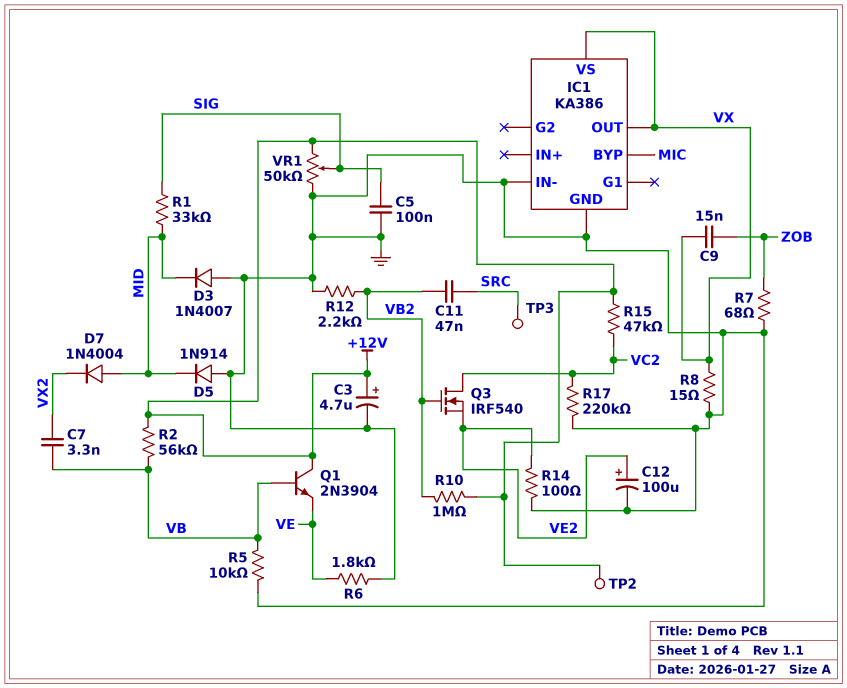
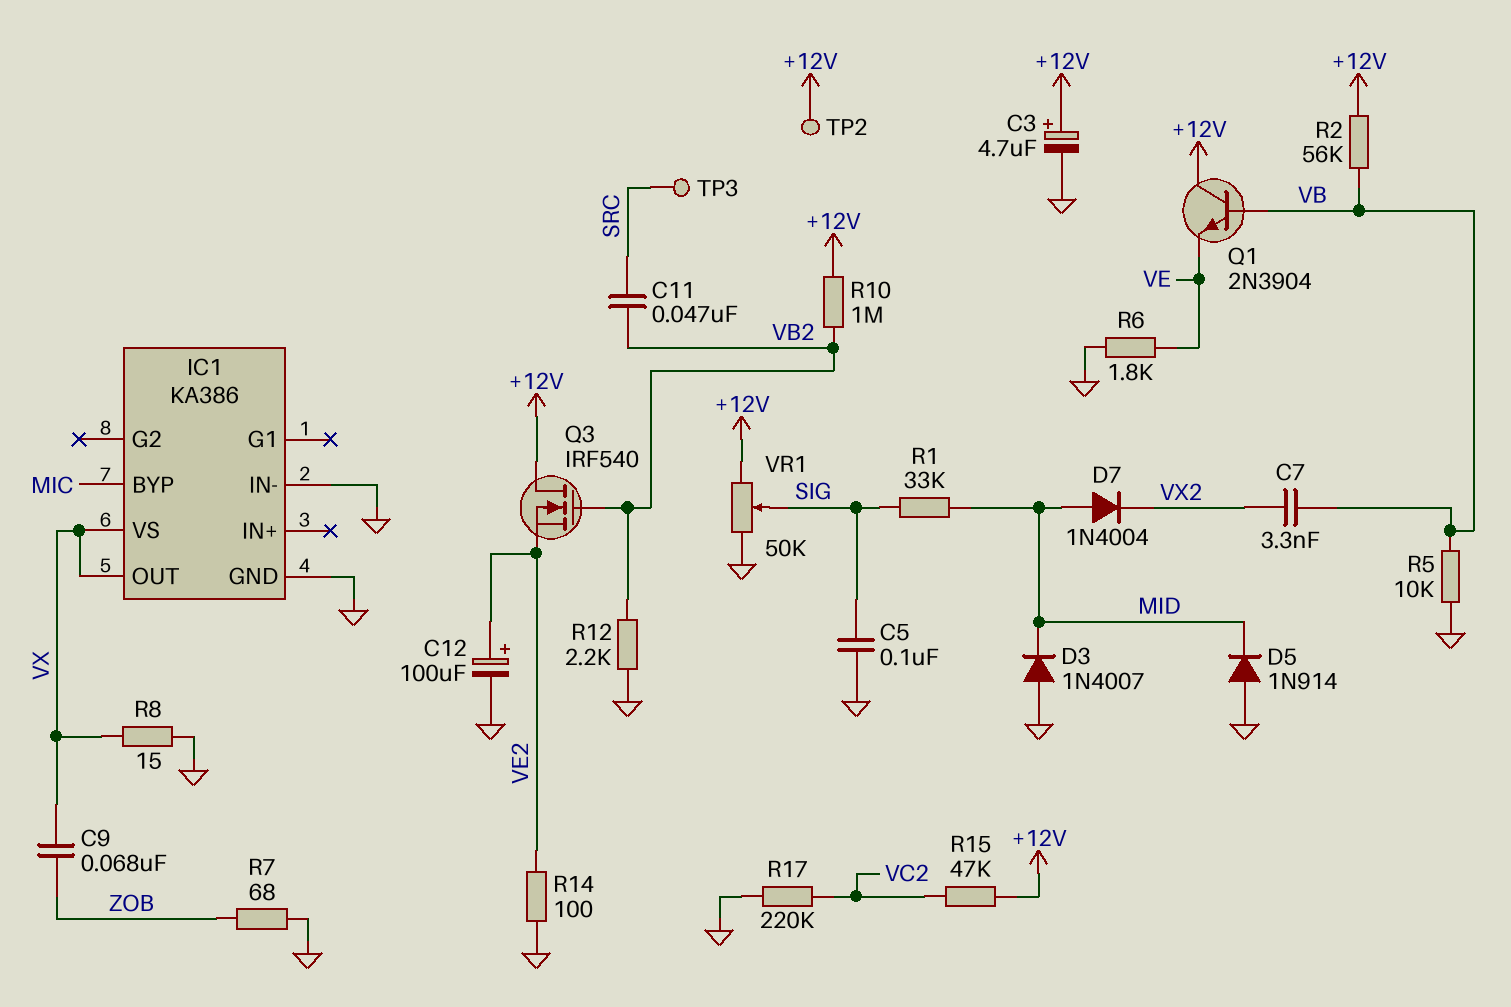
C9: 15nF (VX, ZOB) -> 68nF (VX, ZOB)
Q3: NMOS IRF540 (G VB2, D VC2, S VE2) -> NMOS IRF540 (G VB2, D +12V, S VE2)

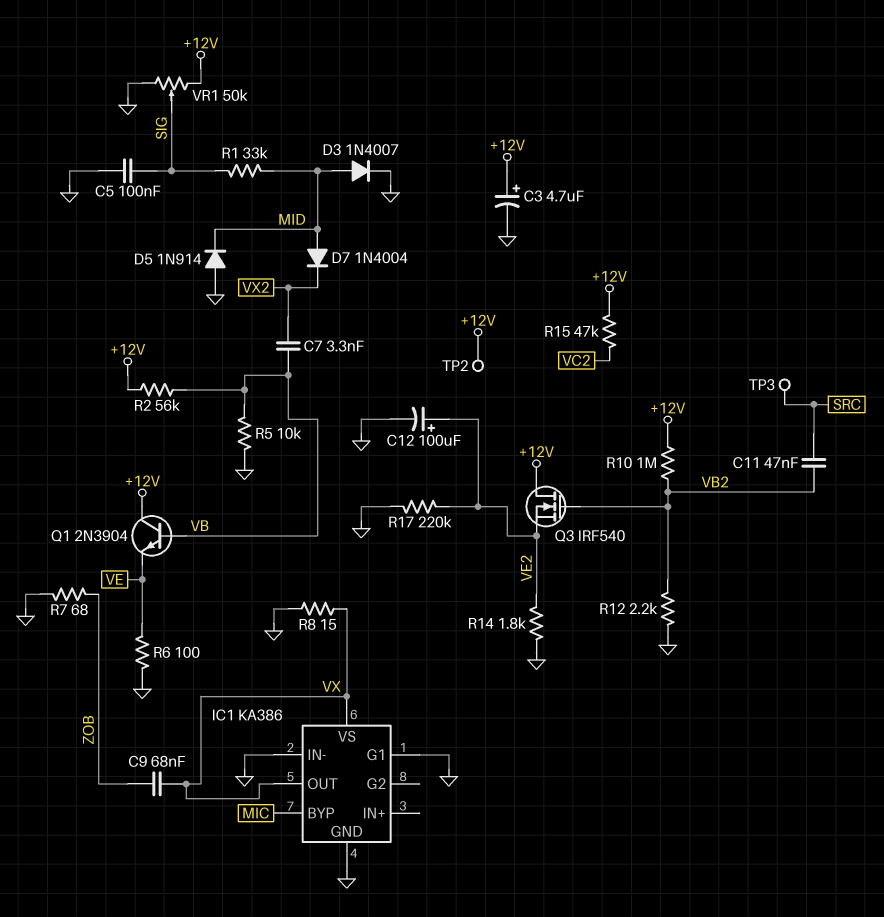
D3: diode 1N4007 (A GND, K MID) -> diode 1N4007 (A MID, K GND)
IC1 pin G1: none -> GND
R6: 1.8k (GND, VE) -> 100 (GND, VE)
R14: 100 (GND, VE2) -> 1.8k (GND, VE2)
R17: 220k (GND, VC2) -> 220k (GND, VE2)

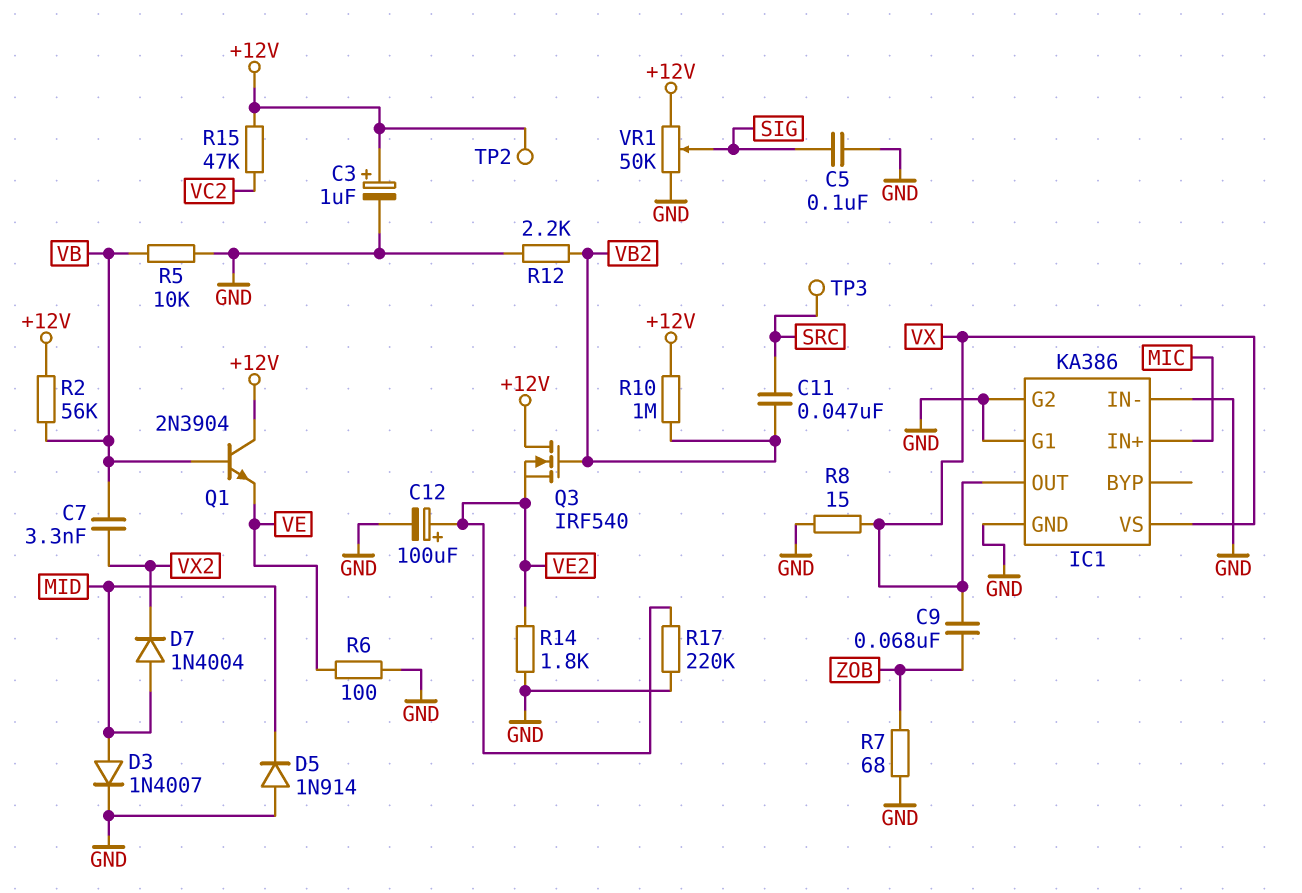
C3: 4.7uF (plus +12V, minus GND) -> 1uF (plus +12V, minus GND)
IC1 pin BYP: MIC -> none
IC1 pin G2: none -> GND
IC1 pin IN+: none -> MIC
R1: 33k (MID, SIG) -> none

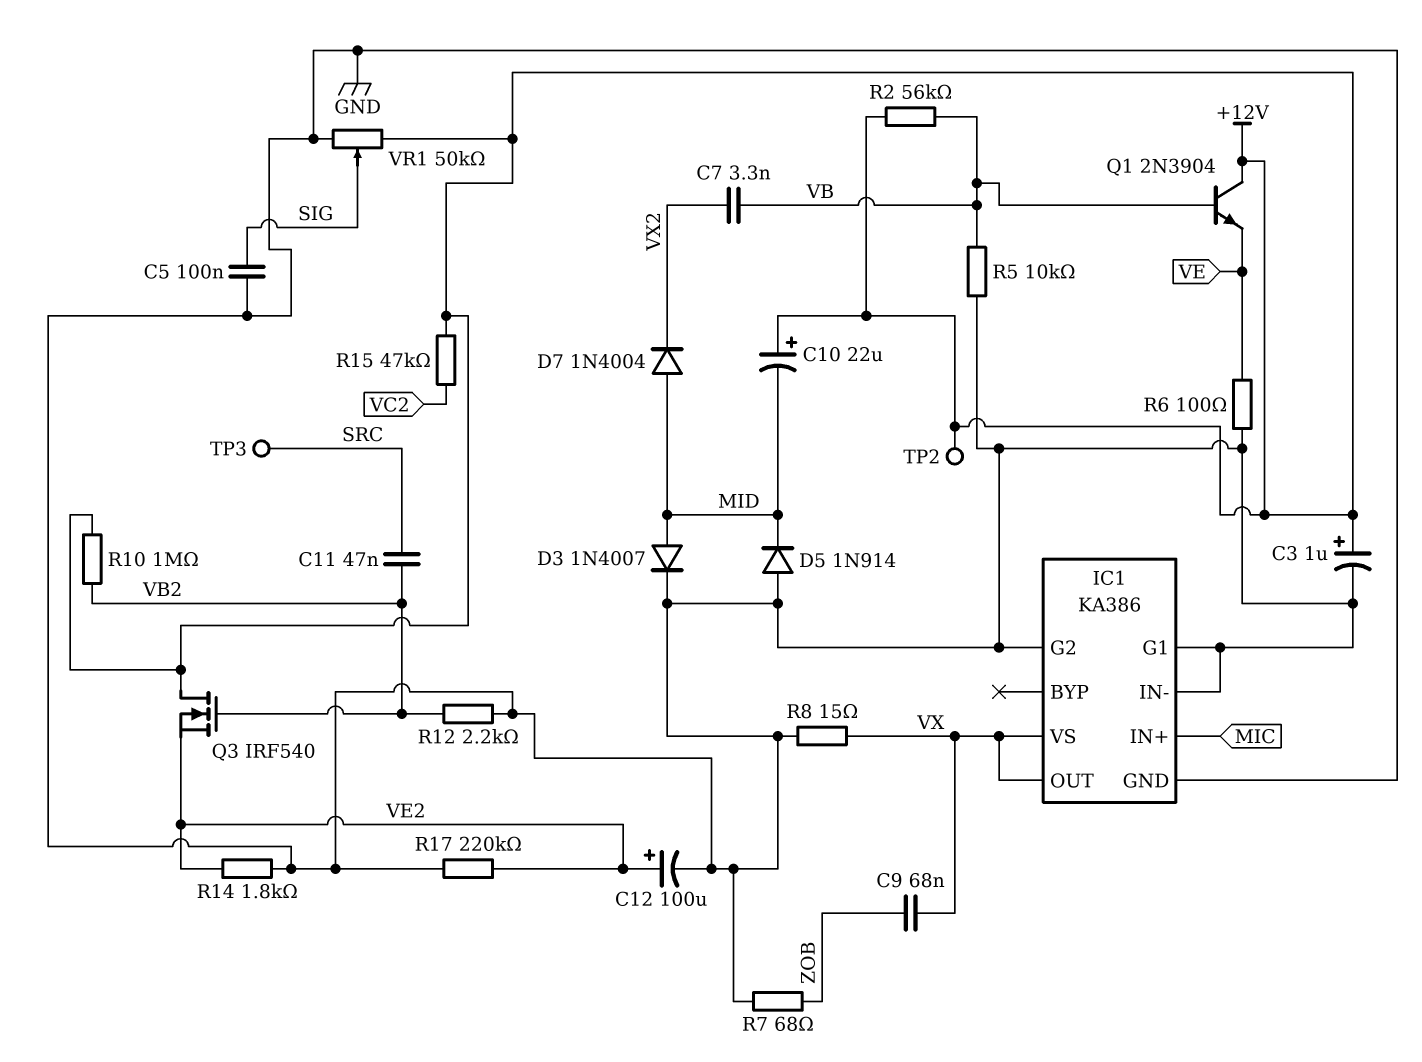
C10: none -> 22uF (plus +12V, minus MID)

